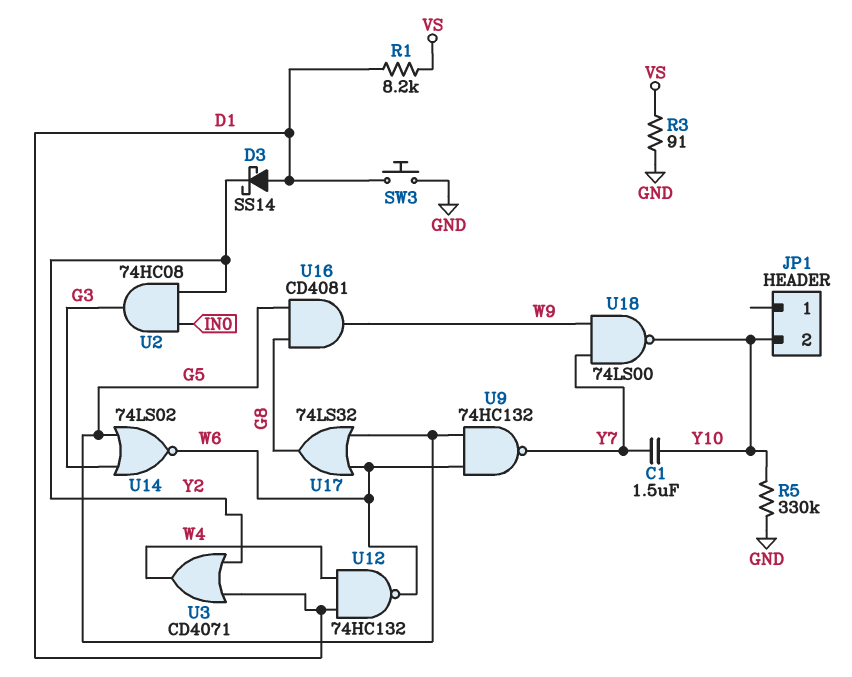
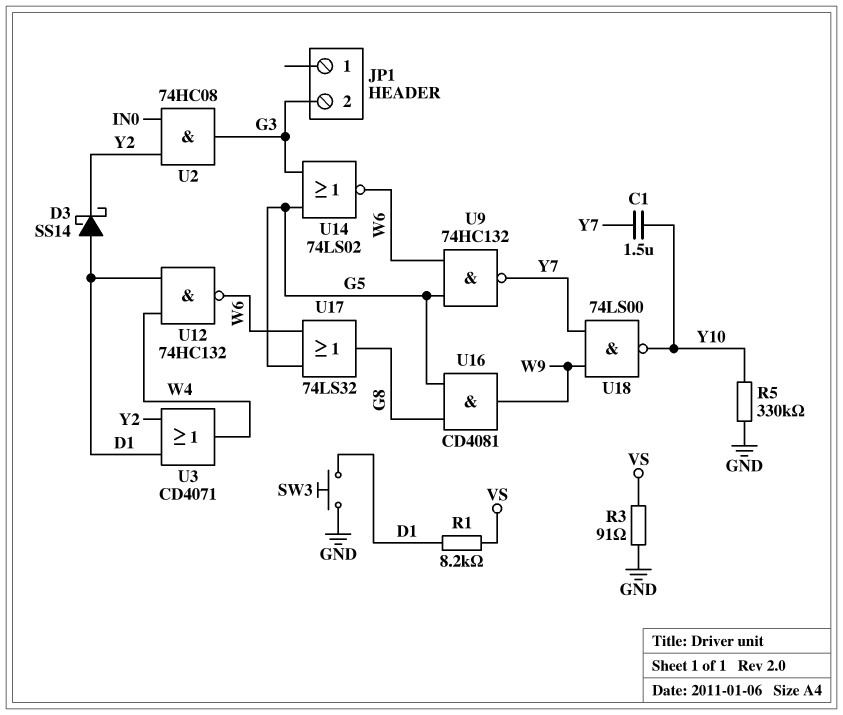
JP1 pin 2: Y10 -> G3

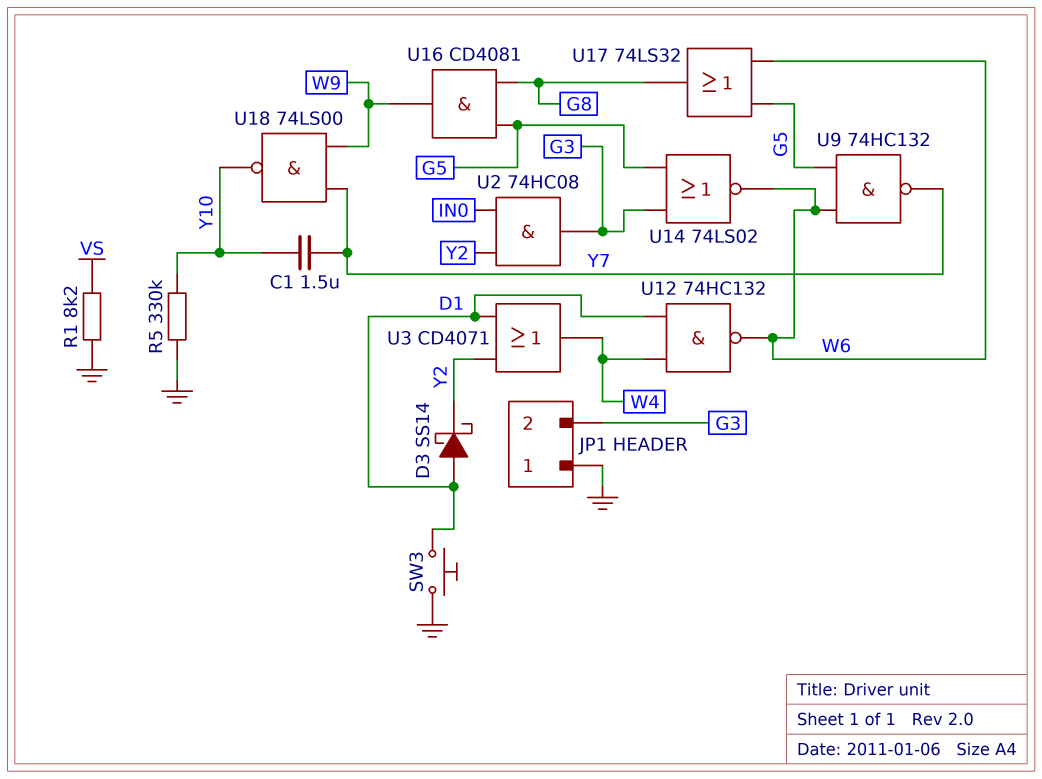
JP1 pin 1: none -> GND
R1: 8.2k (D1, VS) -> 8.2k (GND, VS)
R3: 91 (GND, VS) -> none

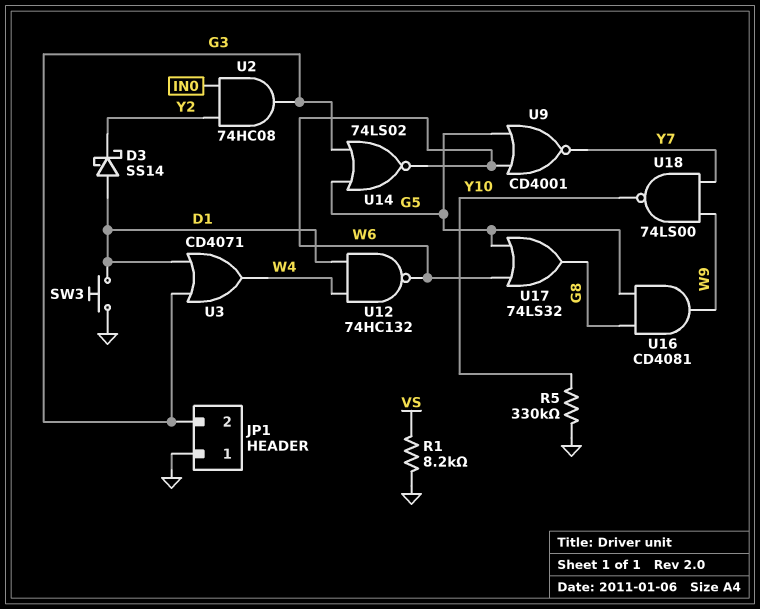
C1: 1.5uF (Y7, Y10) -> none
U3: OR CD4071 (in D1, in Y2, out W4) -> OR CD4071 (in D1, in G3, out W4)
U9: NAND 74HC132 (in G5, in W6, out Y7) -> NOR CD4001 (in G5, in W6, out Y7)

